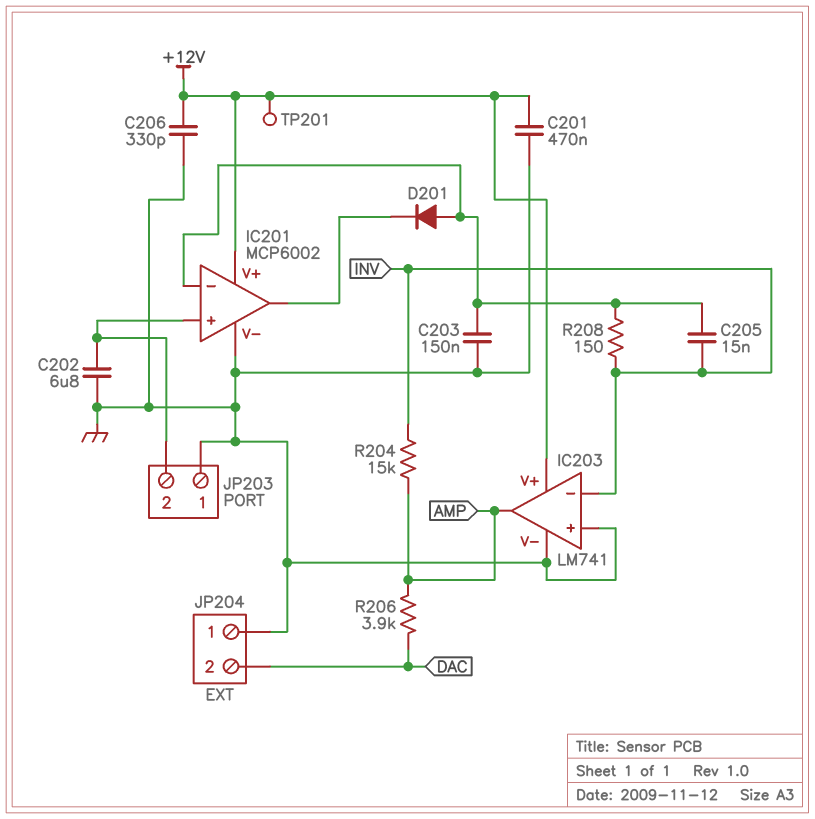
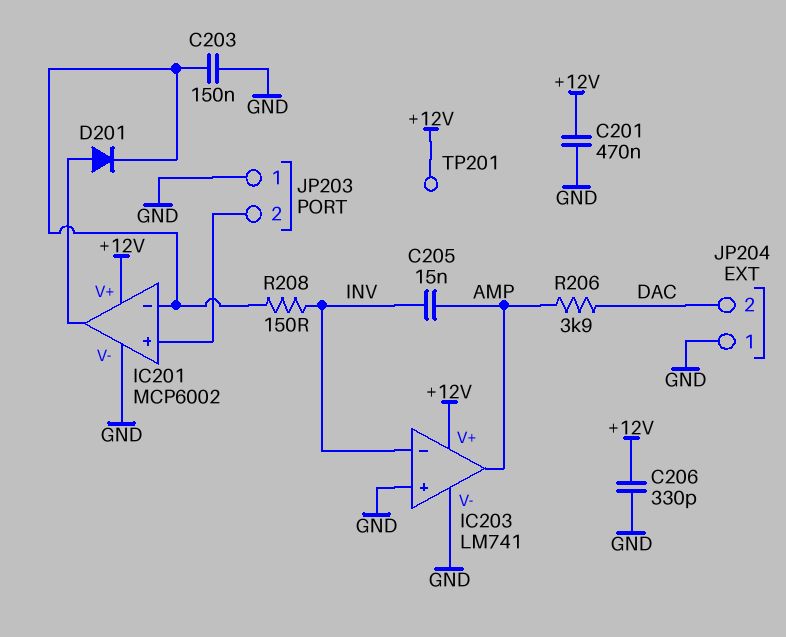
C202: 6.8uF (GND, IC201/in+) -> none
C205: 15nF (IC201/in-, INV) -> 15nF (AMP, INV)
D201: diode (A IC201/in-, K IC201/out) -> diode (A IC201/out, K IC201/in-)
R204: 15k (AMP, INV) -> none

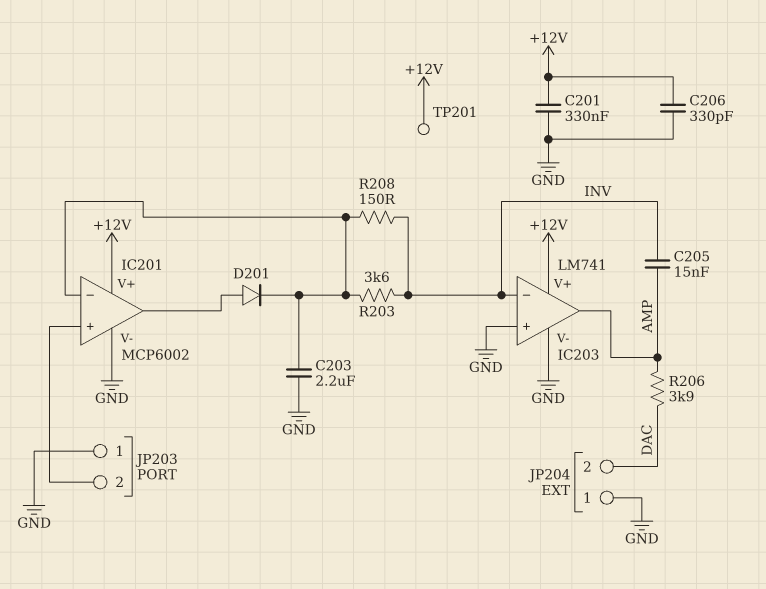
C201: 470nF (+12V, GND) -> 330nF (+12V, GND)
C203: 150nF (GND, IC201/in-) -> 2.2uF (GND, IC201/in-)
R203: none -> 3.6k (IC201/in-, INV)

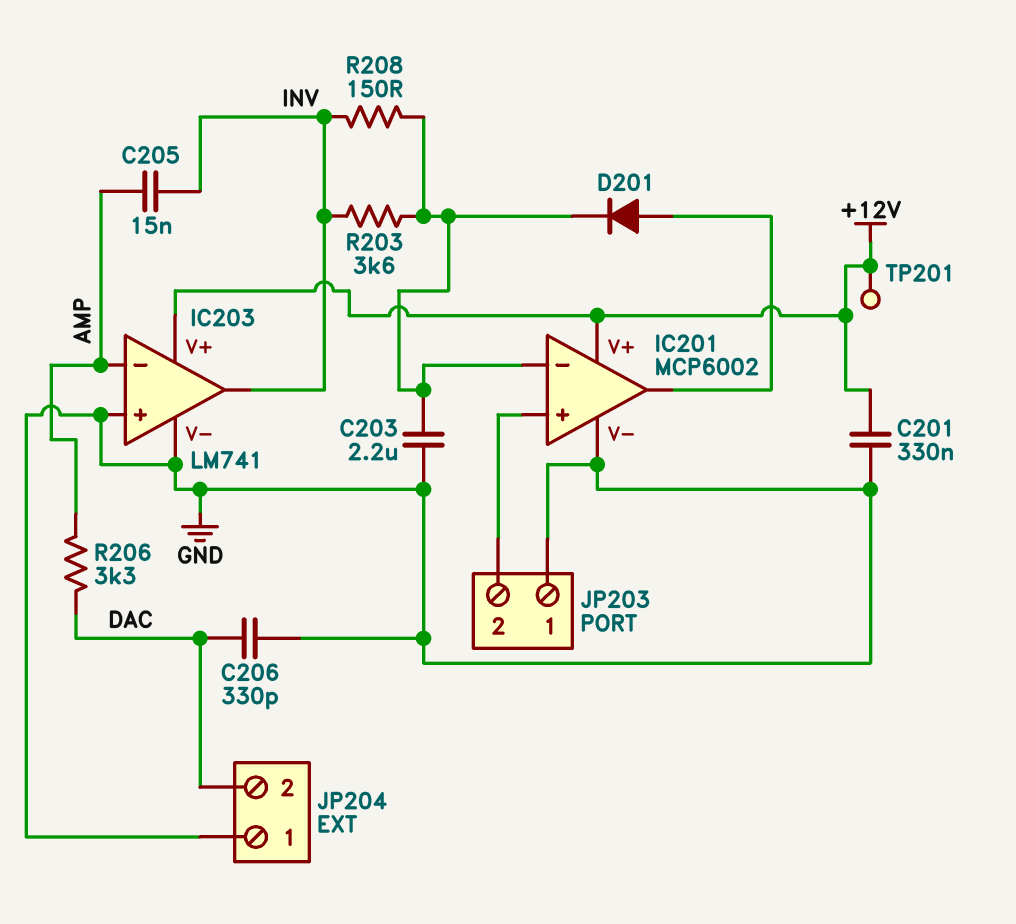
C206: 330pF (+12V, GND) -> 330pF (DAC, GND)
IC203 pin in-: INV -> AMP
IC203 pin out: AMP -> INV
R206: 3.9k (AMP, DAC) -> 3.3k (AMP, DAC)

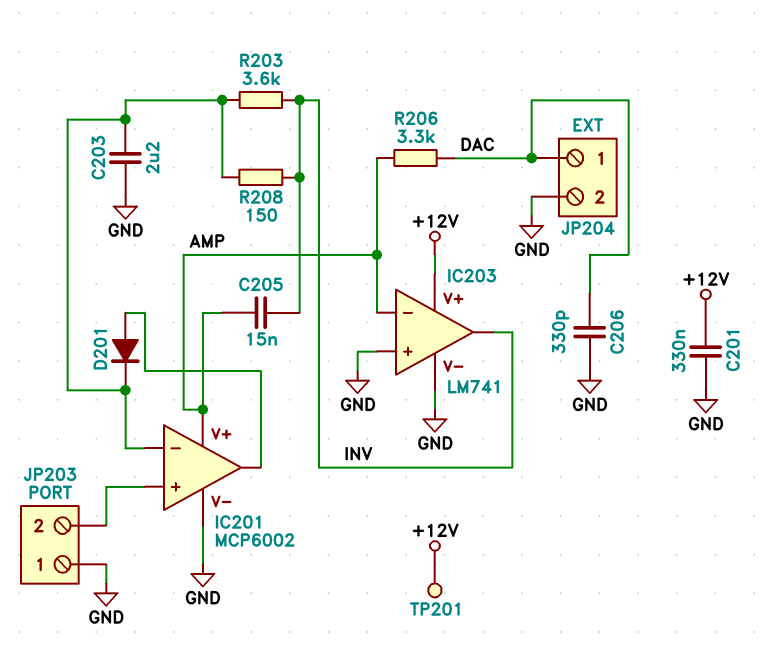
IC201 pin V+: +12V -> AMP
JP204 pin 1: GND -> DAC
JP204 pin 2: DAC -> GND

